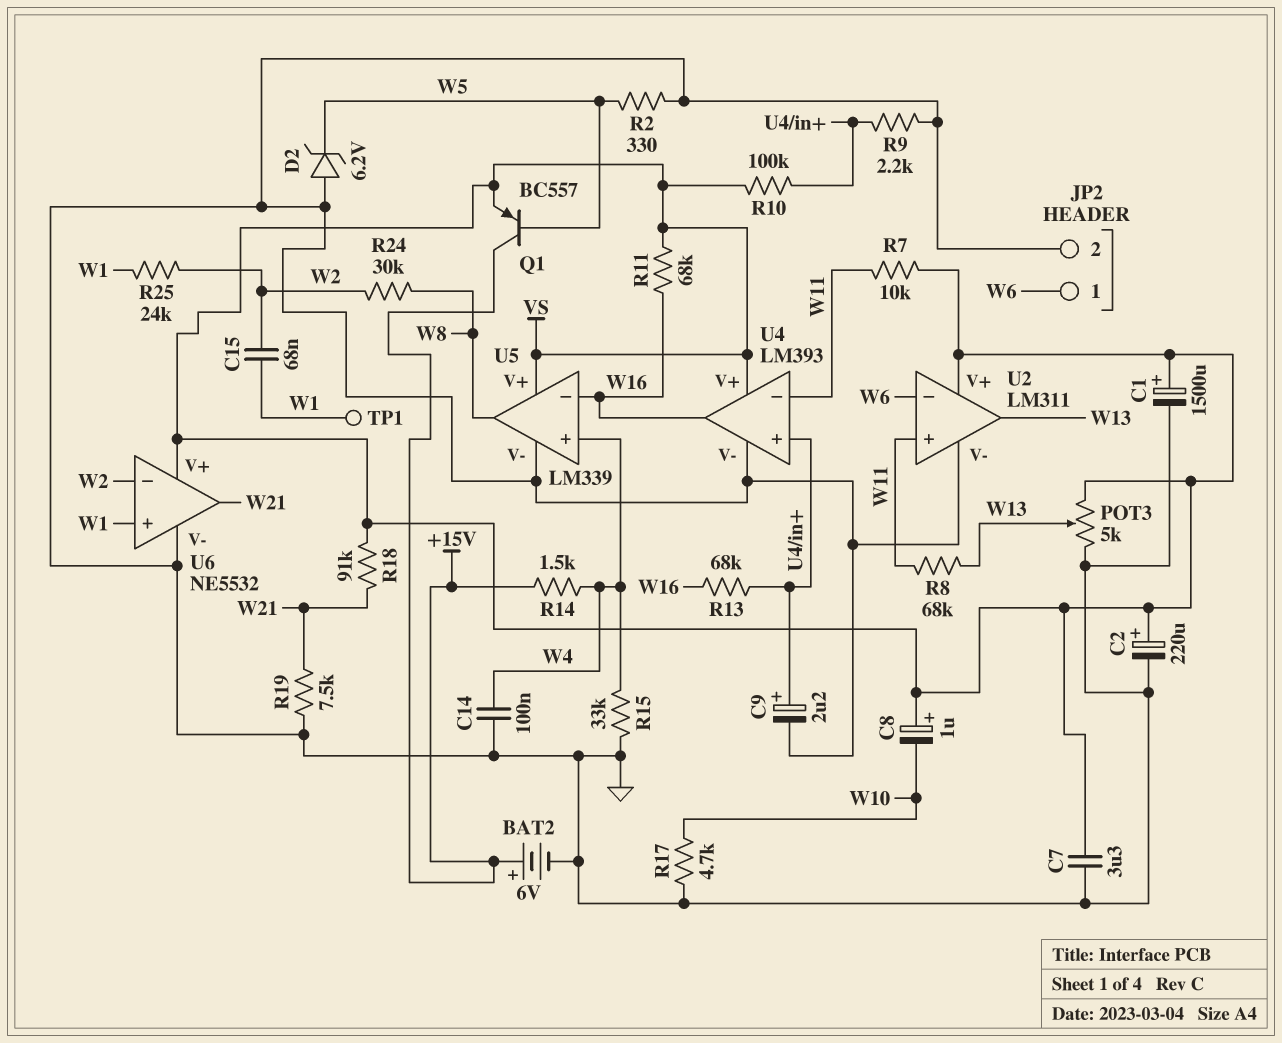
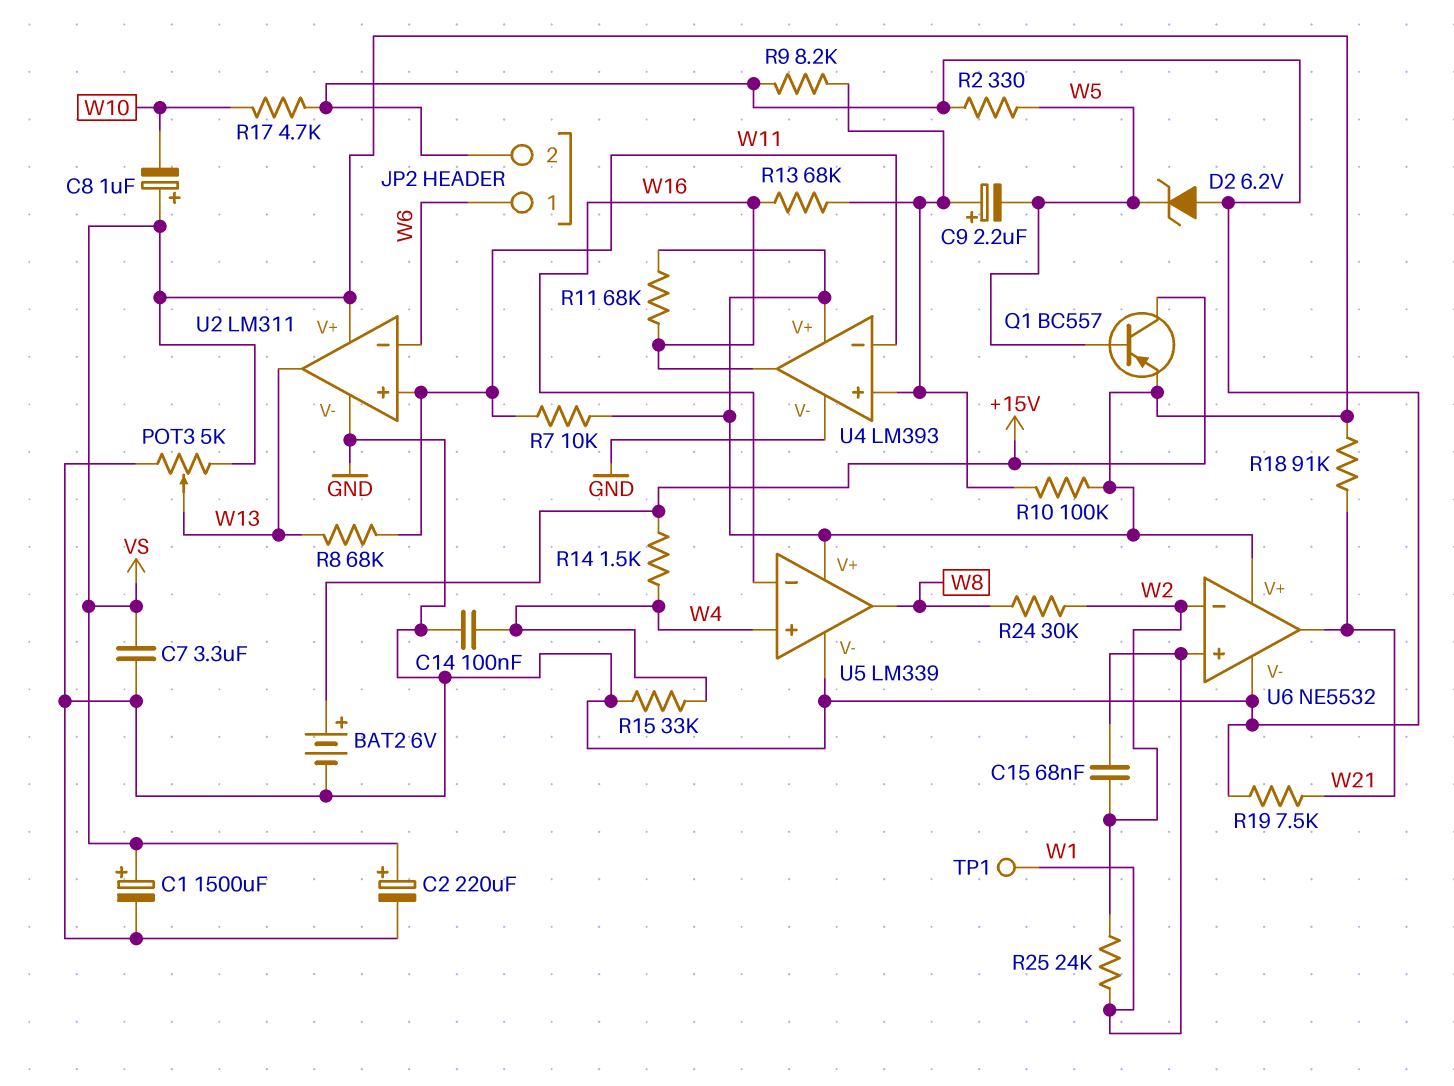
C9: 2.2uF (plus U4/in+, minus GND) -> 2.2uF (plus U4/in+, minus W5)
R9: 2.2k (GND, U4/in+) -> 8.2k (GND, U4/in+)

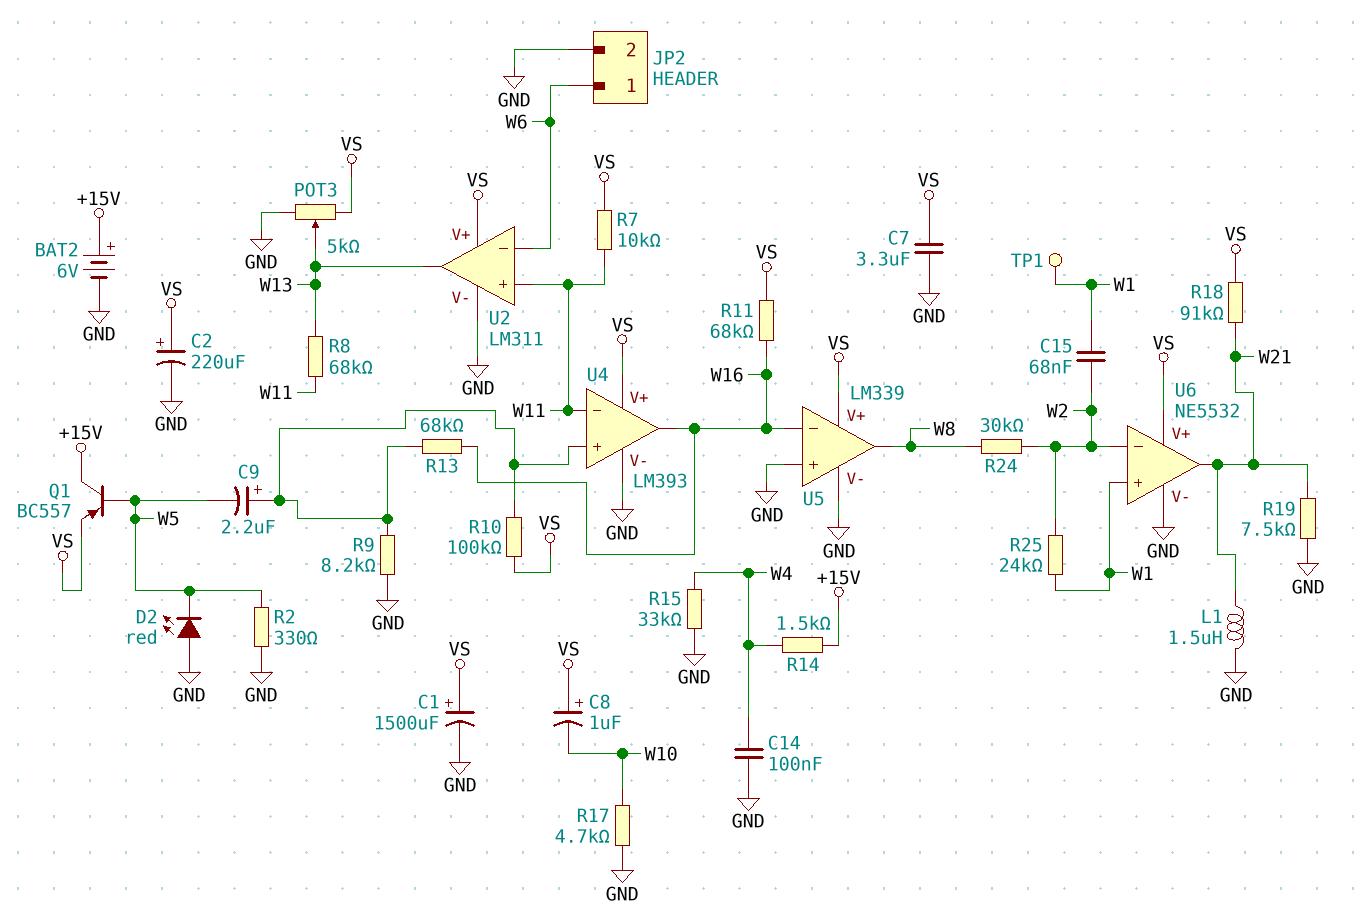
D2: zener 6.2V (A GND, K W5) -> LED red (A GND, K W5)
L1: none -> 1.5uH (GND, W21)
U5 pin in+: W4 -> GND

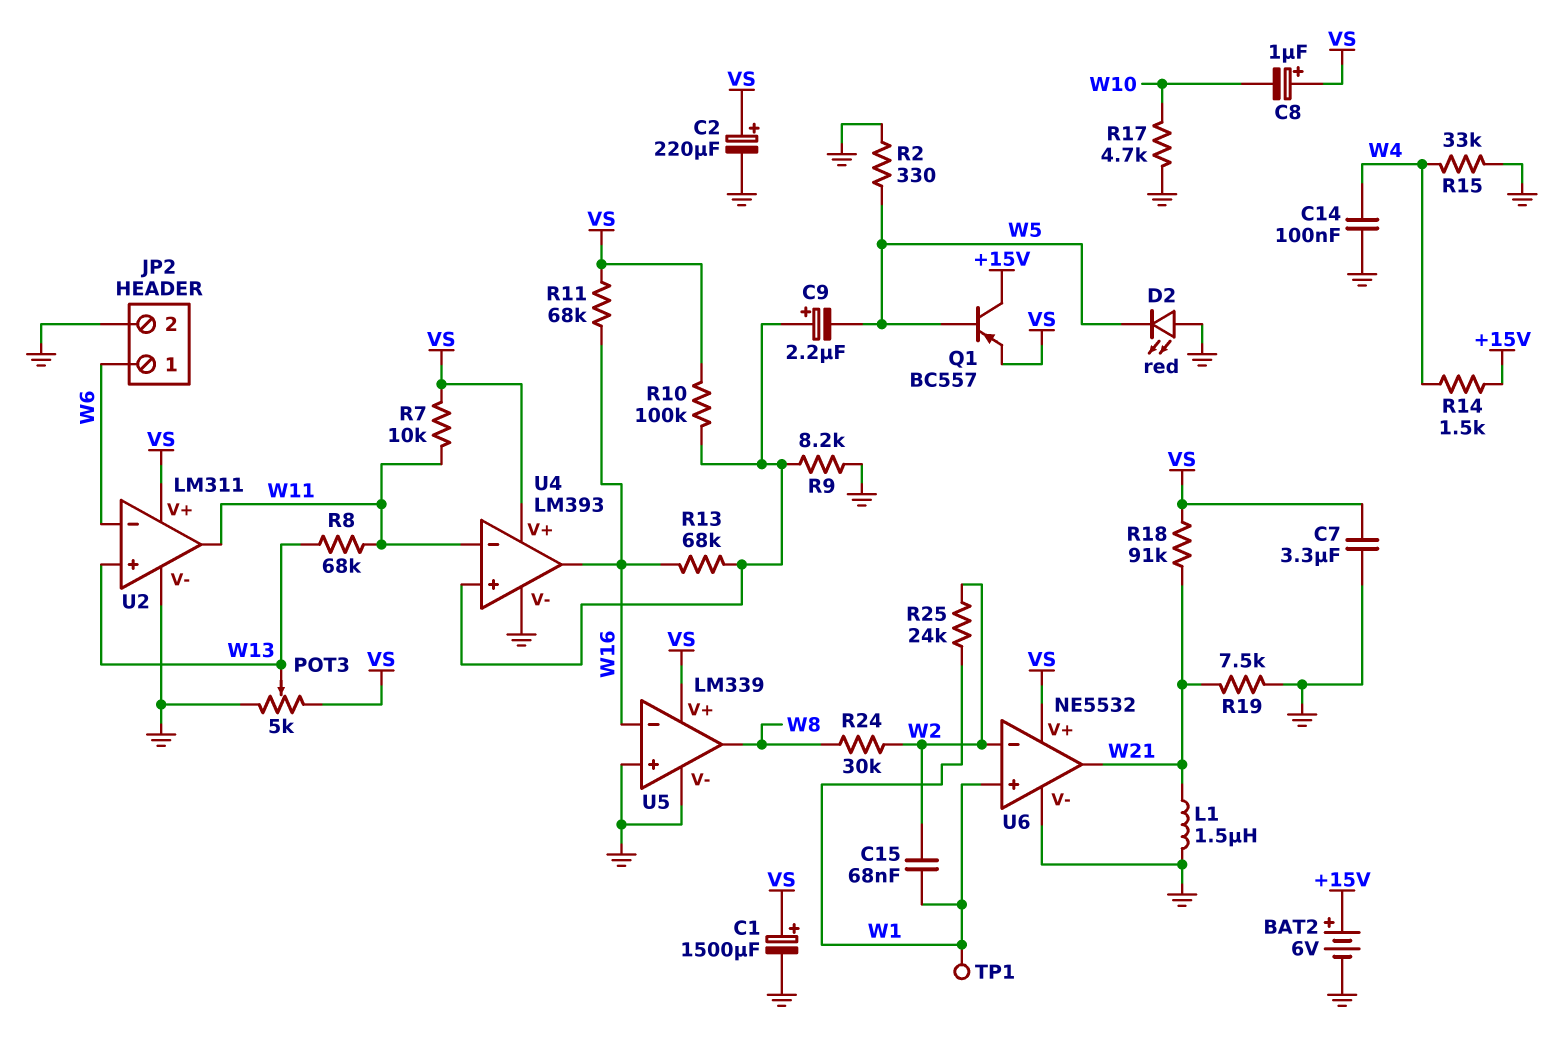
U2 pin in+: W11 -> W13
U2 pin out: W13 -> W11

